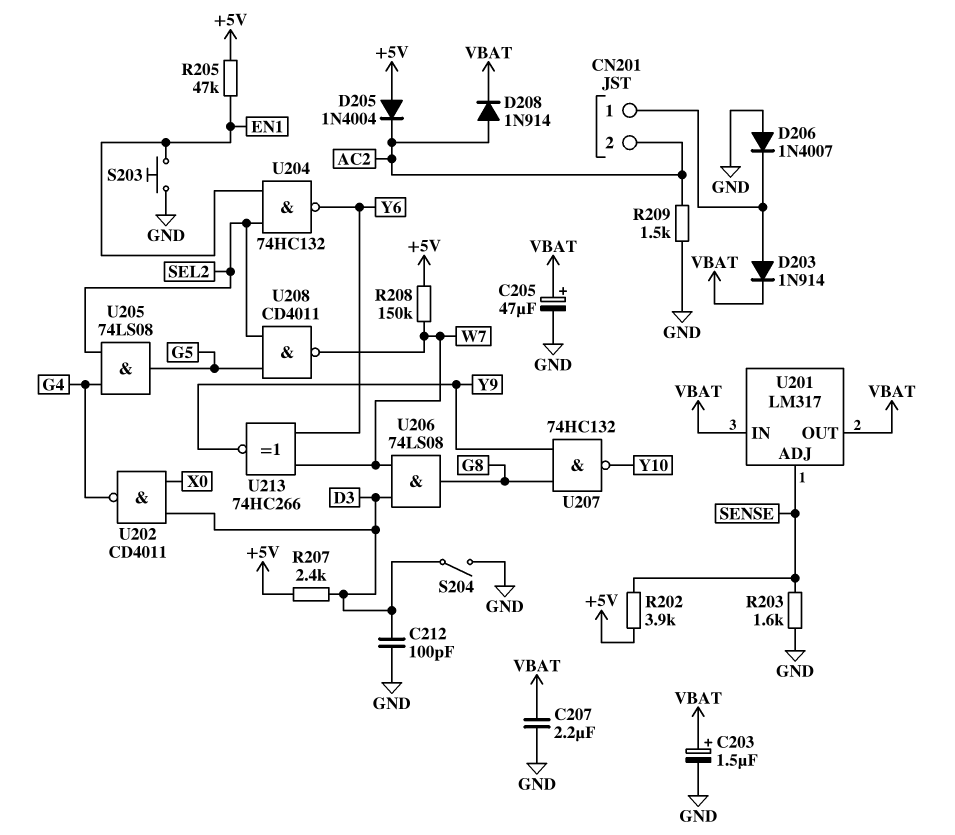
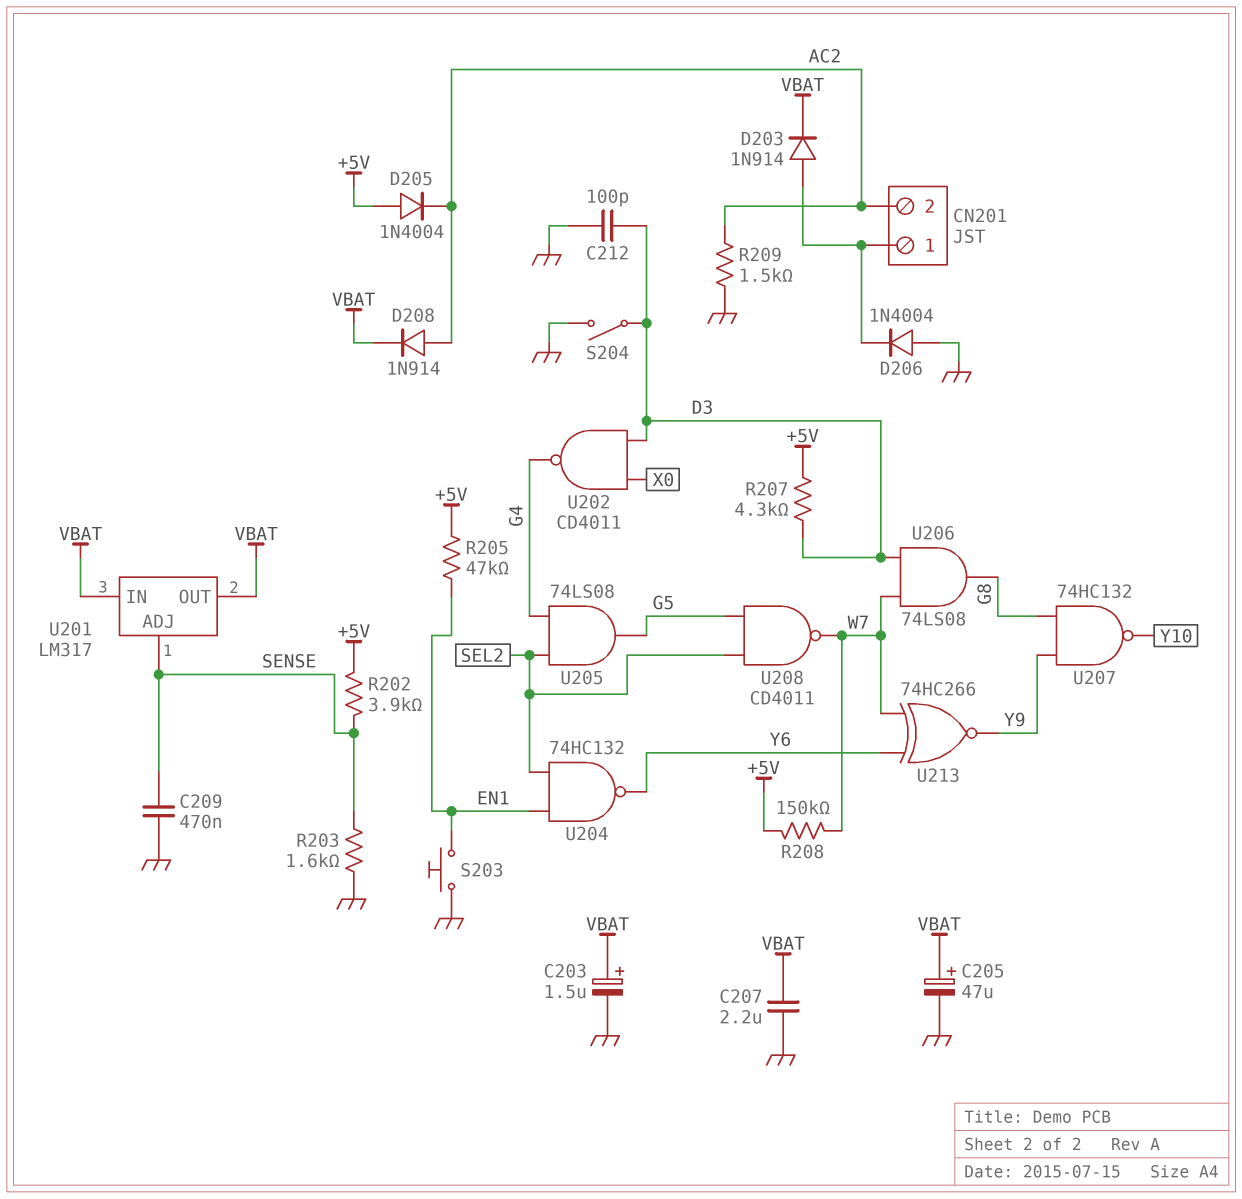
C209: none -> 470nF (GND, SENSE)
D206: diode 1N4007 (A GND, K CN201/1) -> diode 1N4004 (A GND, K CN201/1)
R207: 2.4k (+5V, D3) -> 4.3k (+5V, D3)

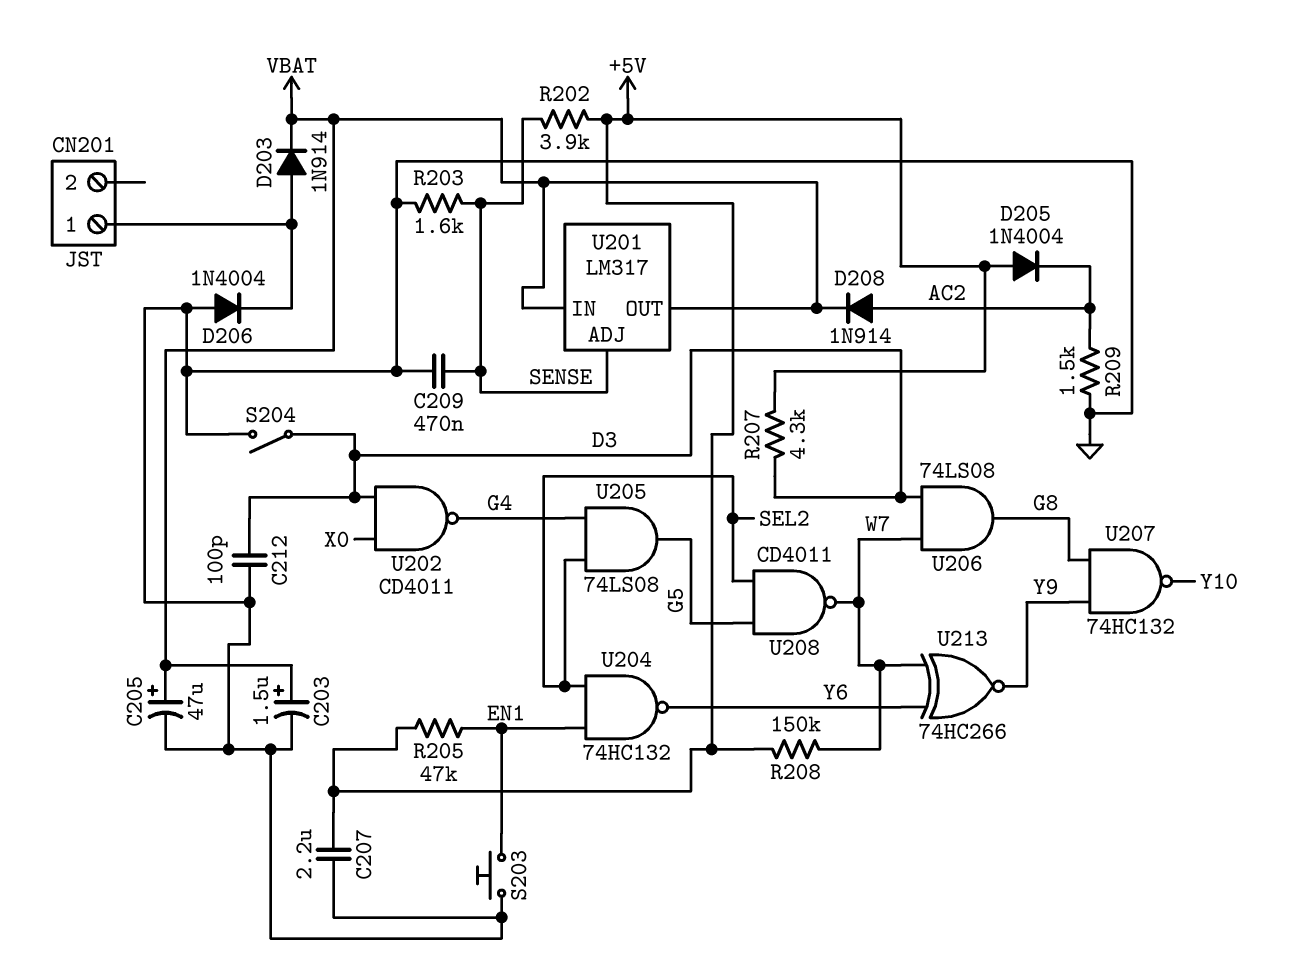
C207: 2.2uF (GND, VBAT) -> 2.2uF (+5V, GND)
CN201 pin 2: AC2 -> none

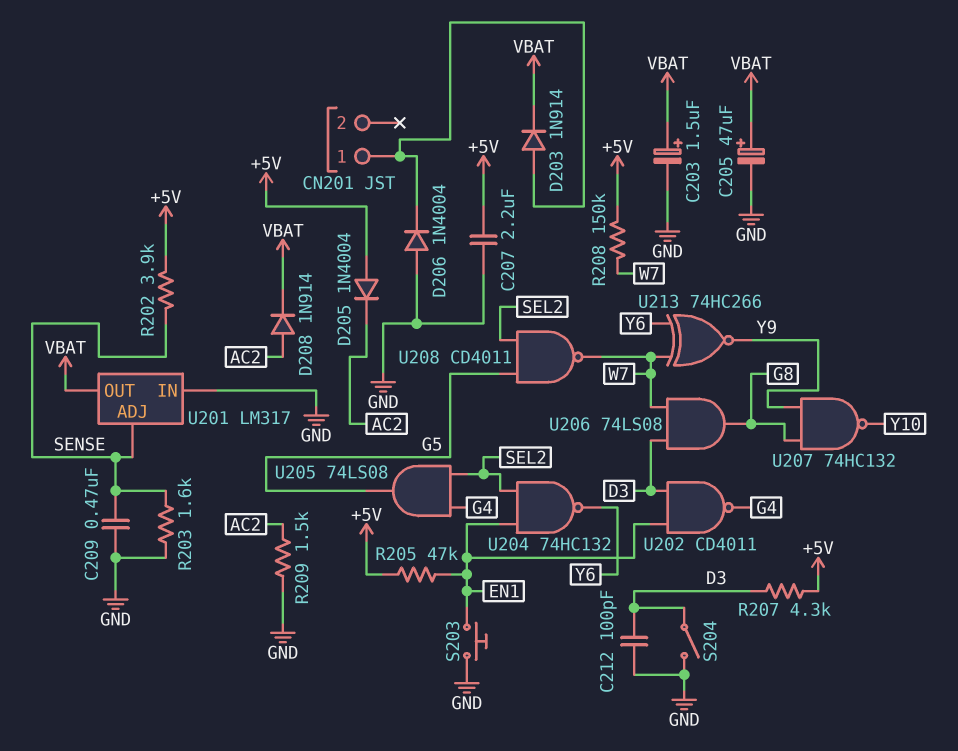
U201 pin IN: VBAT -> GND
U202: NAND CD4011 (in D3, in X0, out G4) -> NAND CD4011 (in D3, in EN1, out G4)

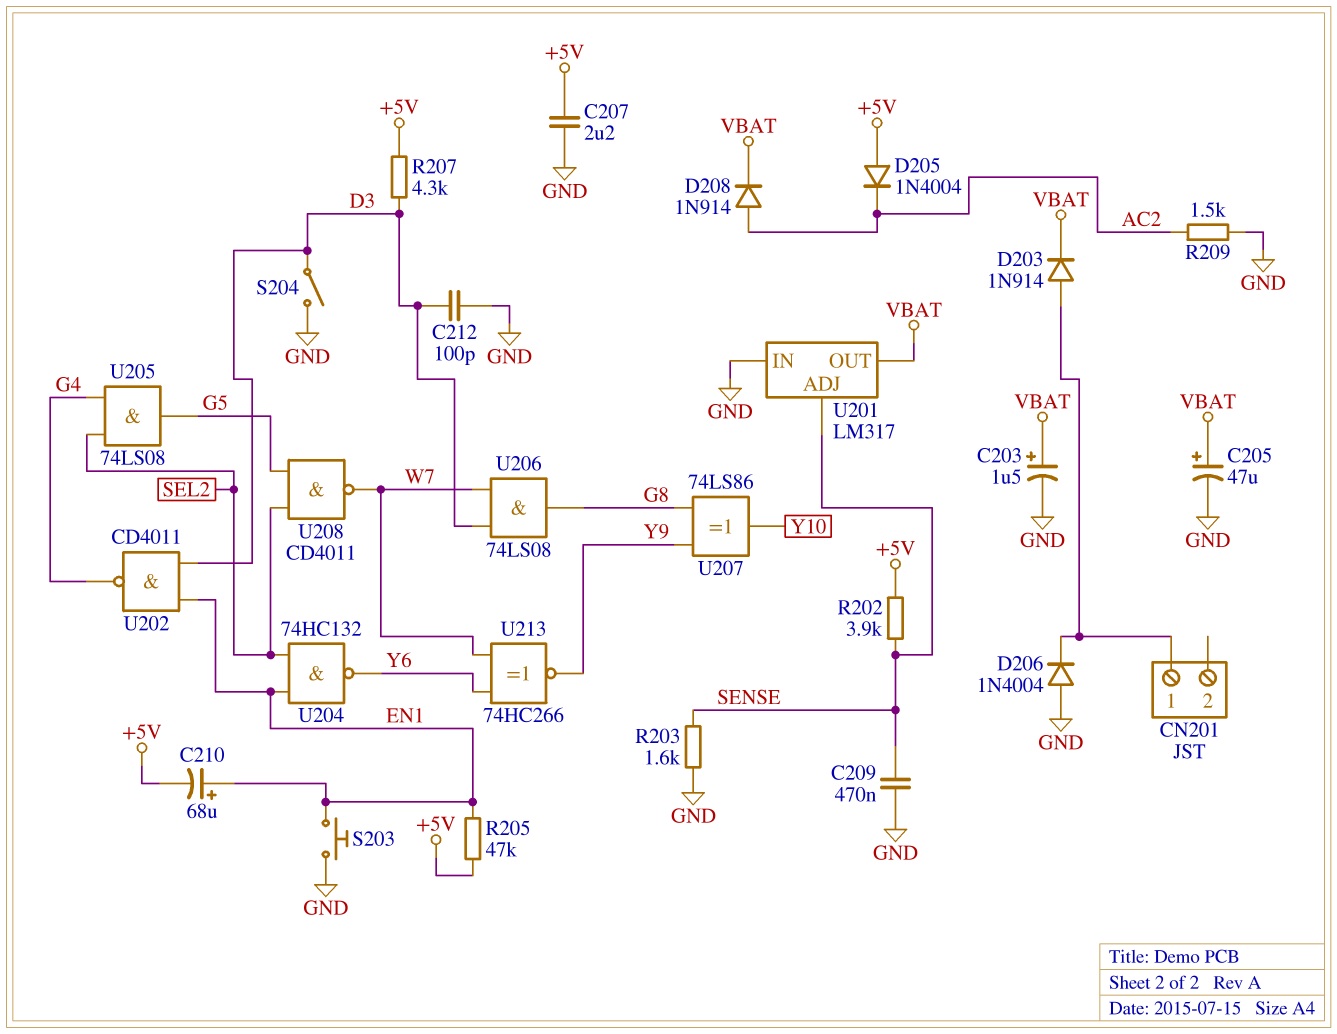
C210: none -> 68uF (plus EN1, minus +5V)
R208: 150k (+5V, W7) -> none
U207: NAND 74HC132 (in G8, in Y9, out Y10) -> XOR 74LS86 (in G8, in Y9, out Y10)

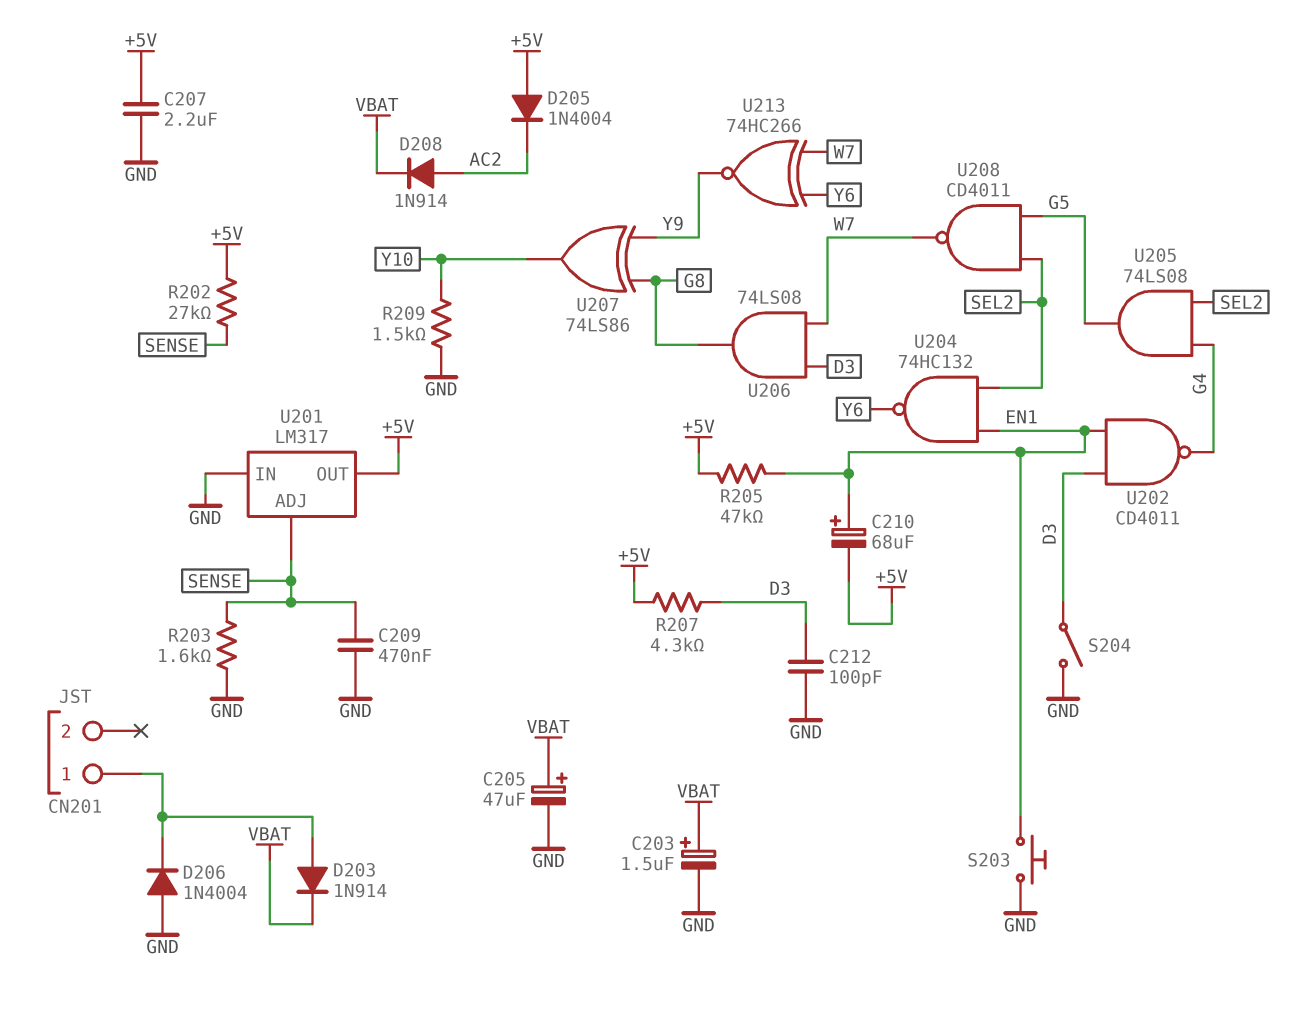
R202: 3.9k (+5V, SENSE) -> 27k (+5V, SENSE)
R209: 1.5k (AC2, GND) -> 1.5k (GND, Y10)
U201 pin OUT: VBAT -> +5V

